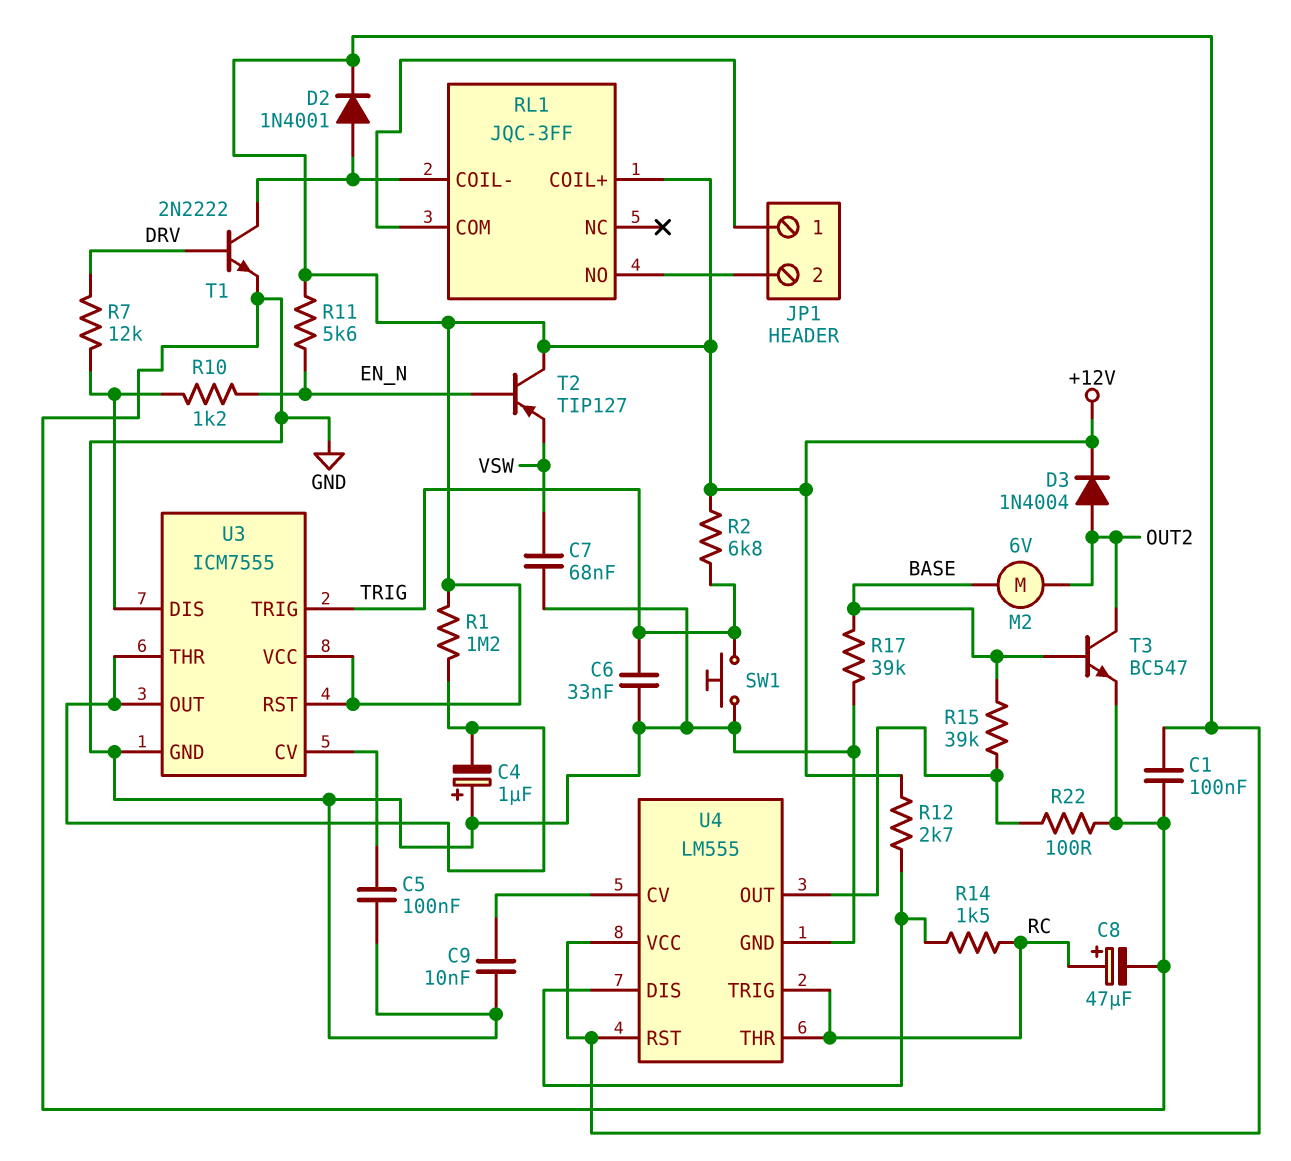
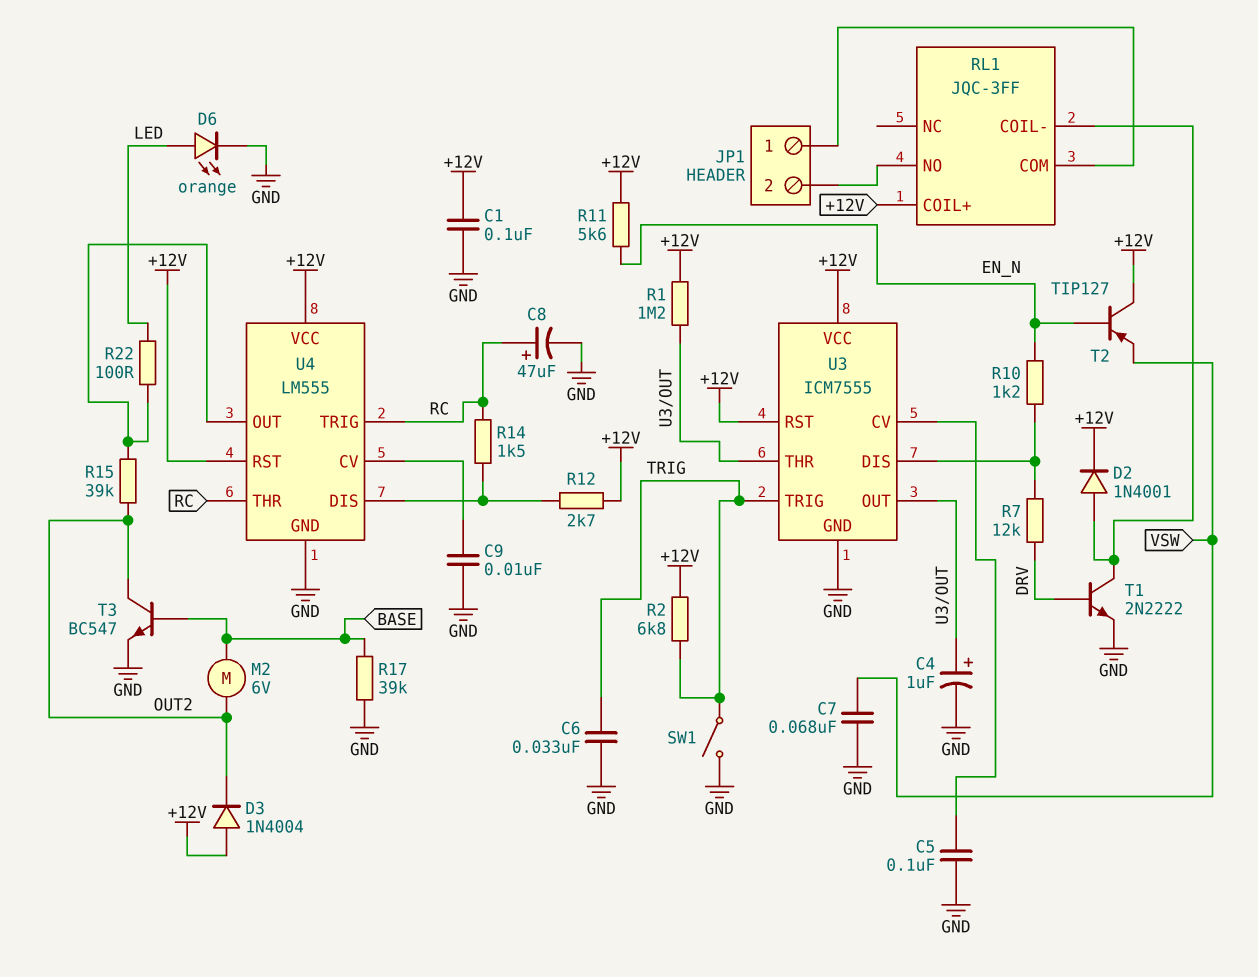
C4: 1uF (plus GND, minus U3/OUT) -> 1uF (plus U3/OUT, minus GND)
D3: diode 1N4004 (A OUT2, K +12V) -> diode 1N4004 (A +12V, K OUT2)
D6: none -> LED orange (A LED, K GND)
R15: 39k (BASE, U4/OUT) -> 39k (OUT2, U4/OUT)
R22: 100 (GND, U4/OUT) -> 100 (LED, U4/OUT)
SW1: button (GND, TRIG) -> switch (GND, TRIG)

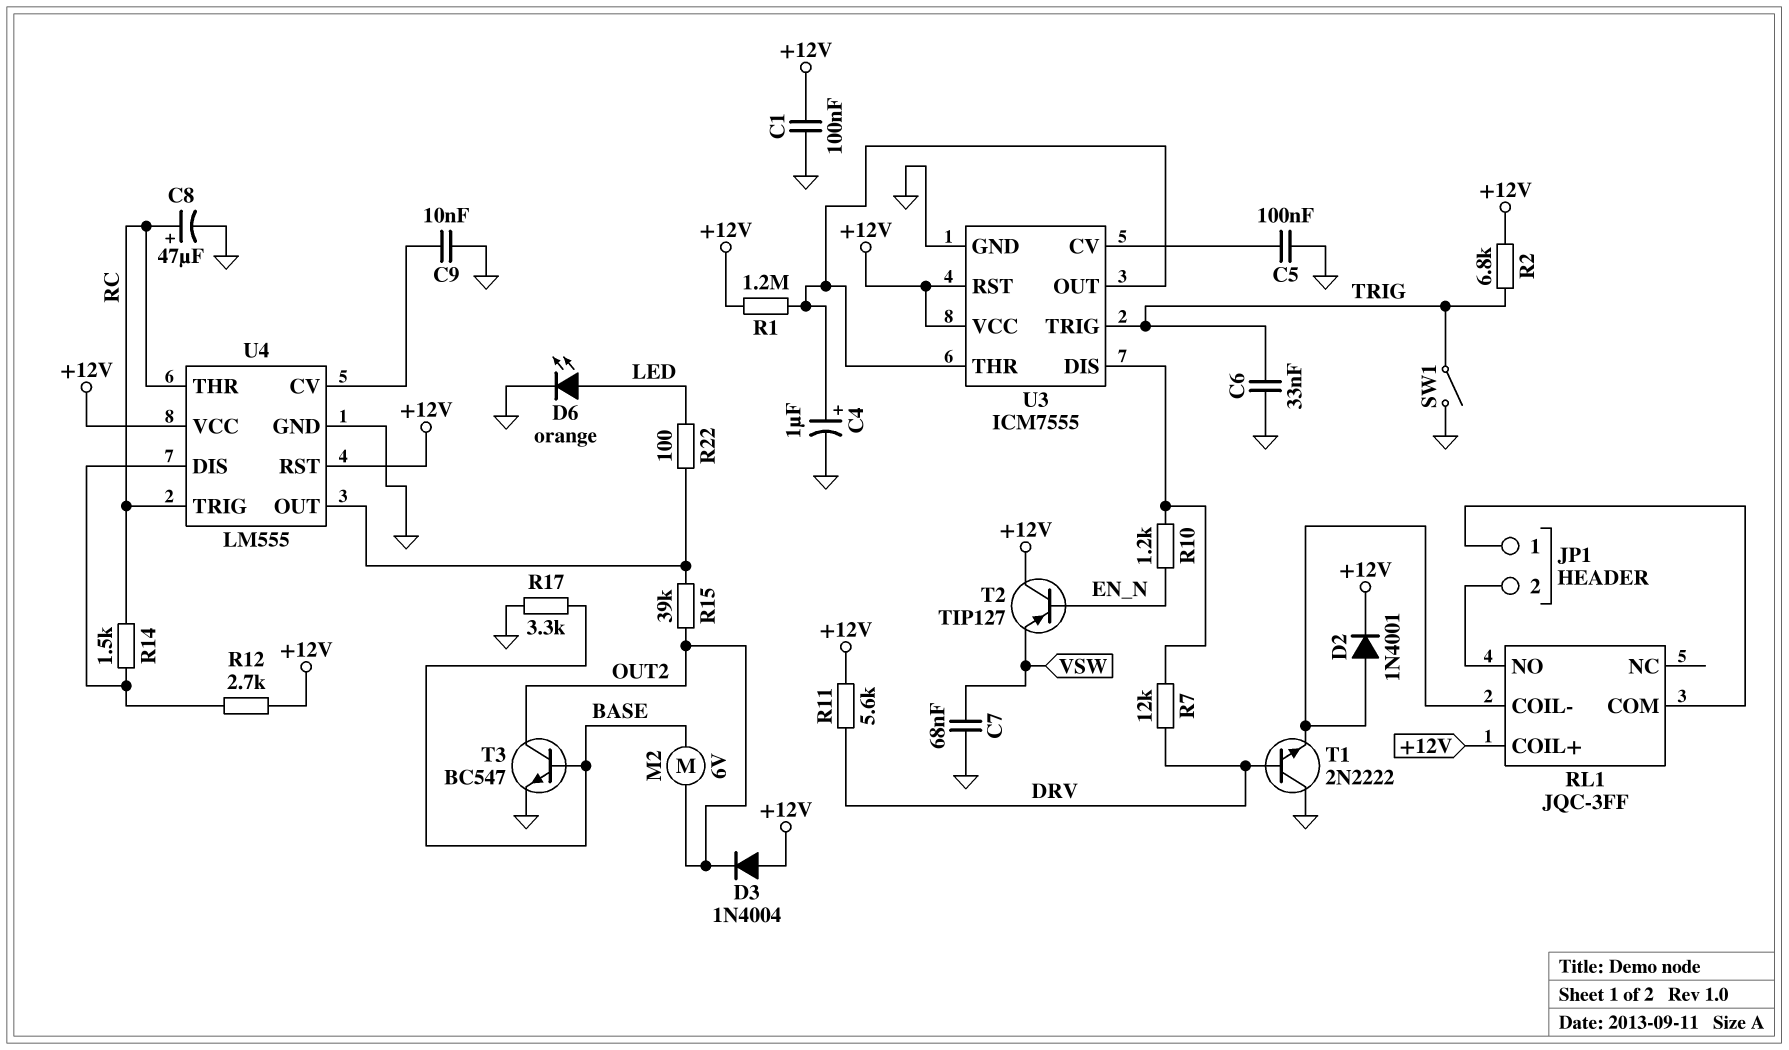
R11: 5.6k (+12V, EN_N) -> 5.6k (+12V, DRV)
R17: 39k (BASE, GND) -> 3.3k (BASE, GND)
T1: NPN 2N2222 (B DRV, C RL1/COIL-, E GND) -> NPN 2N2222 (B DRV, C GND, E RL1/COIL-)

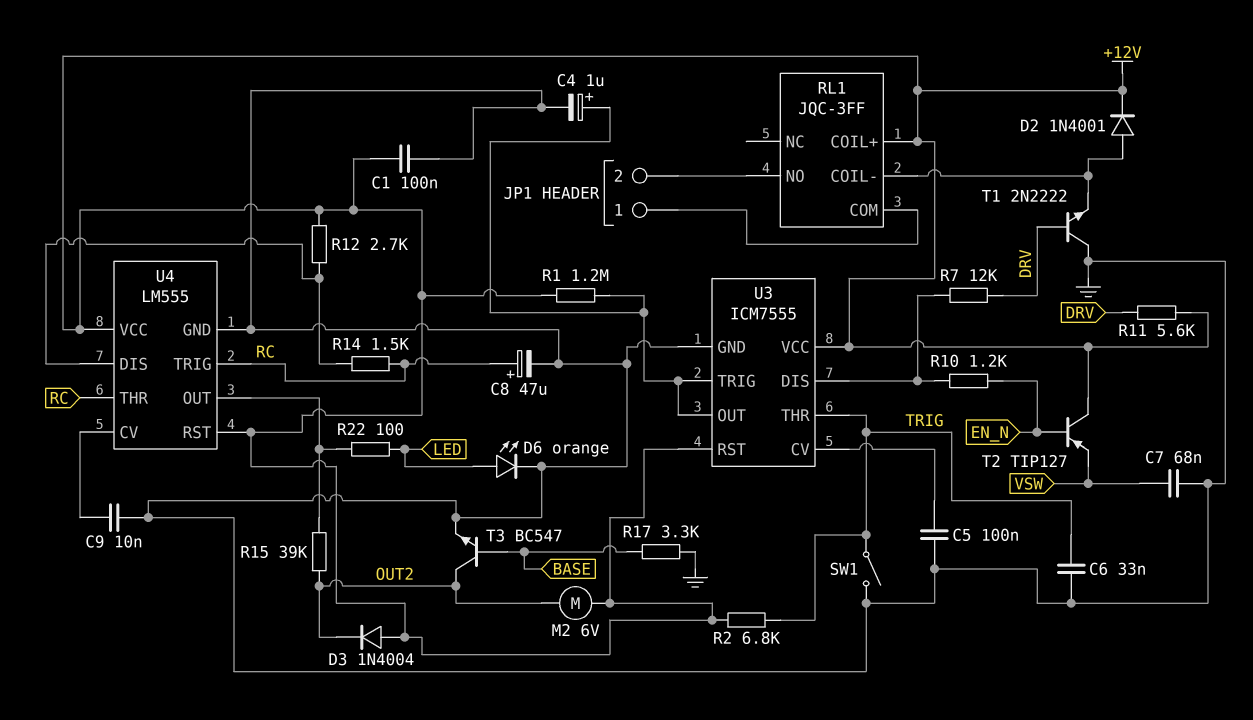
M2: motor 6V (BASE, OUT2) -> motor 6V (+12V, OUT2)
U3 pin THR: U3/OUT -> TRIG
U3 pin TRIG: TRIG -> U3/OUT

